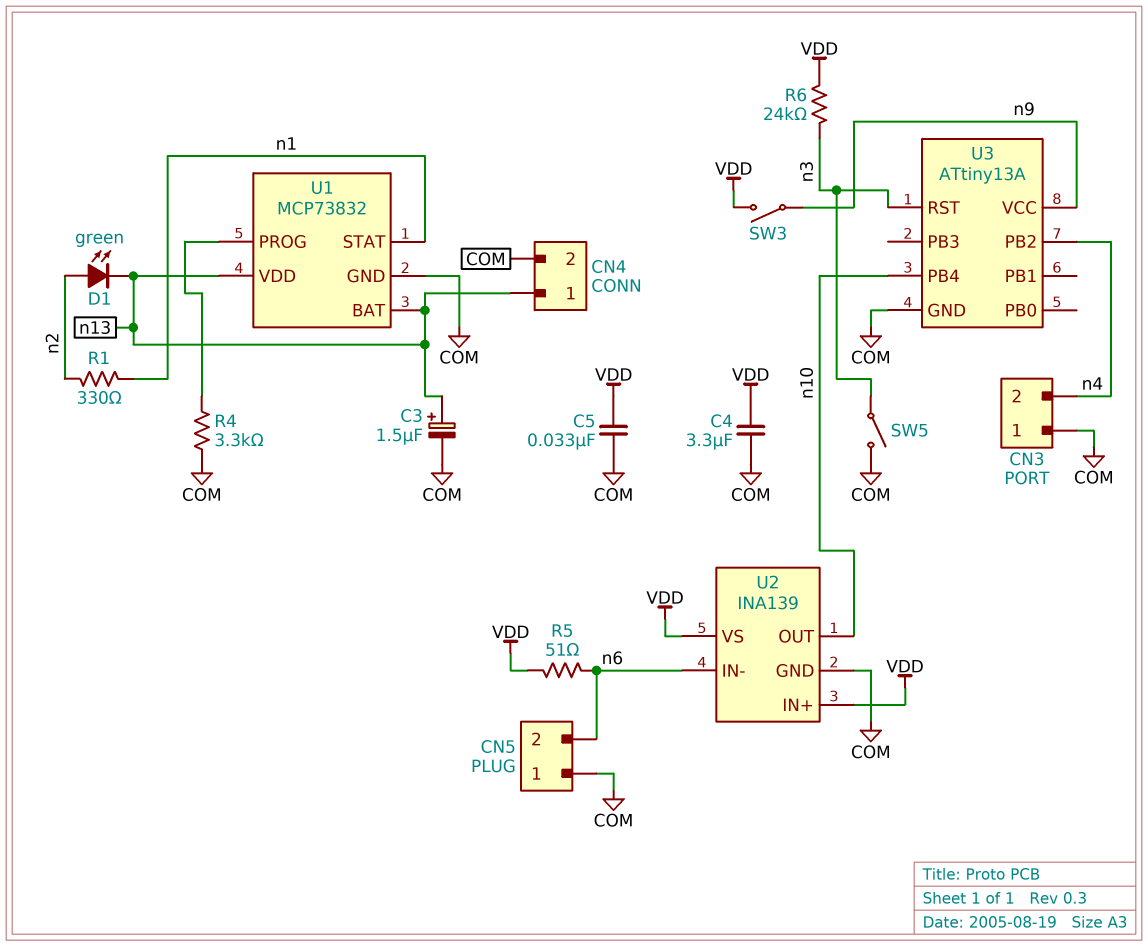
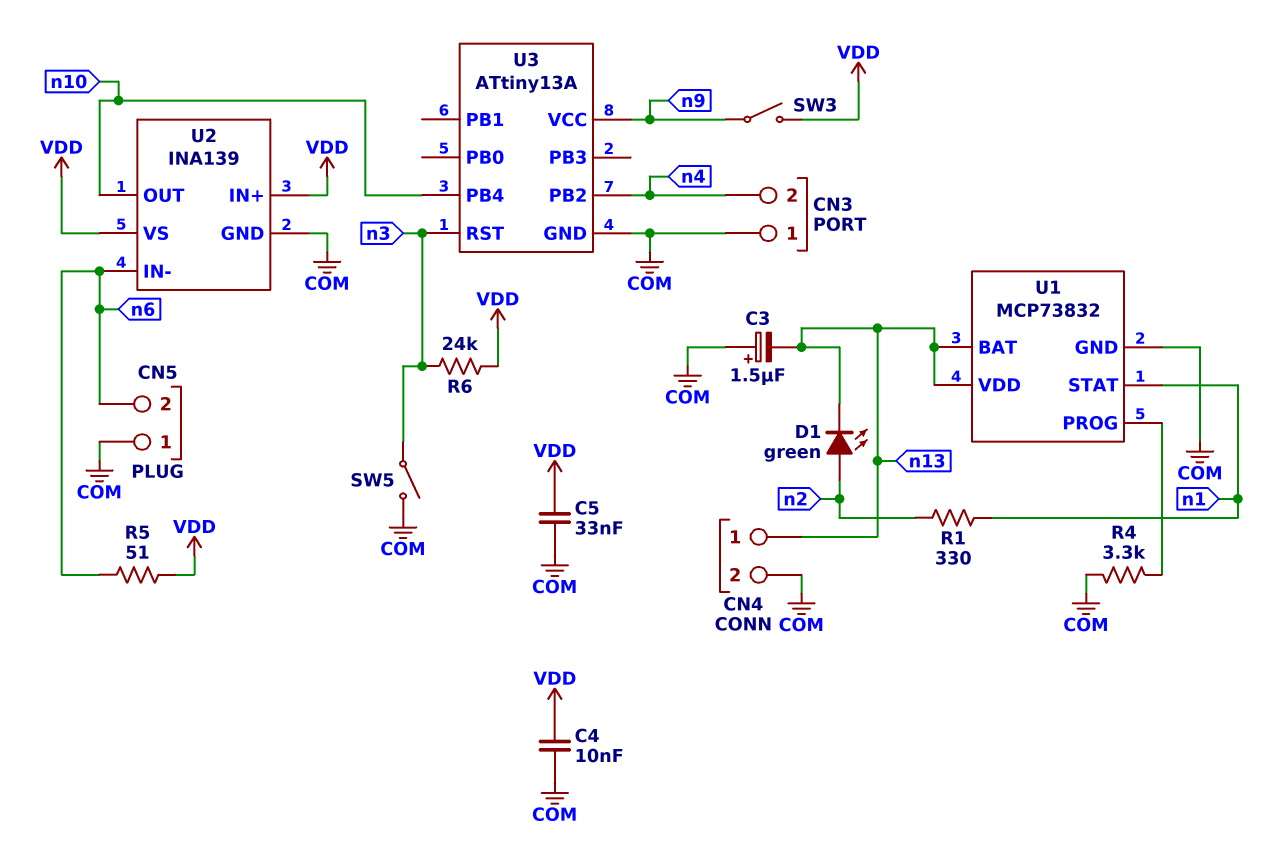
C3: 1.5uF (plus n13, minus COM) -> 1.5uF (plus COM, minus n13)
C4: 3.3uF (COM, VDD) -> 10nF (COM, VDD)

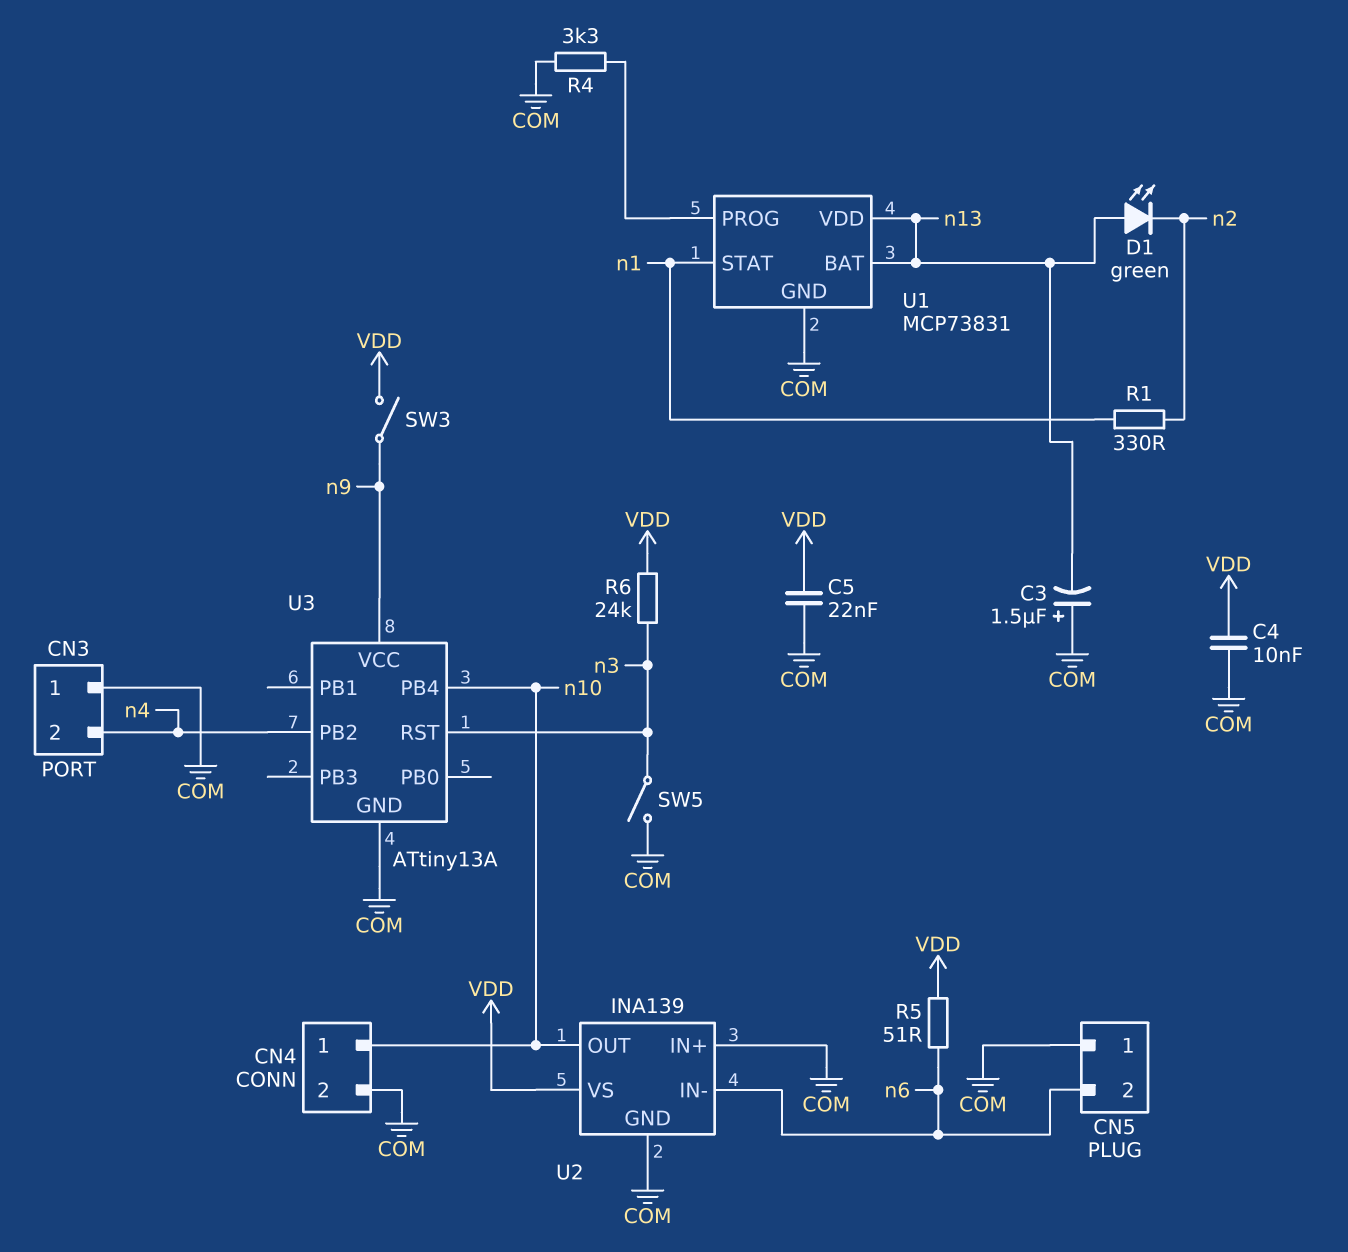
C5: 33nF (COM, VDD) -> 22nF (COM, VDD)
CN4 pin 1: n13 -> n10
D1: LED green (A n2, K n13) -> LED green (A n13, K n2)
U1: MCP73832 -> MCP73831
U2 pin IN+: VDD -> COM

